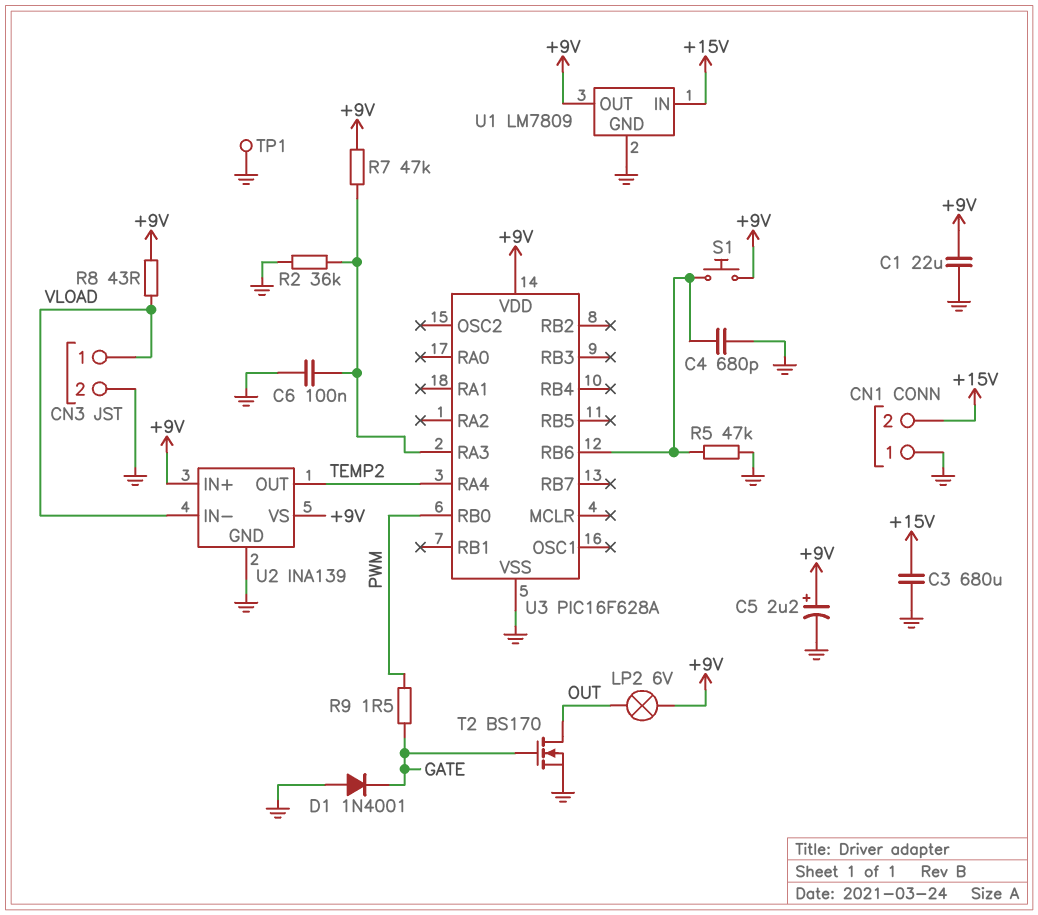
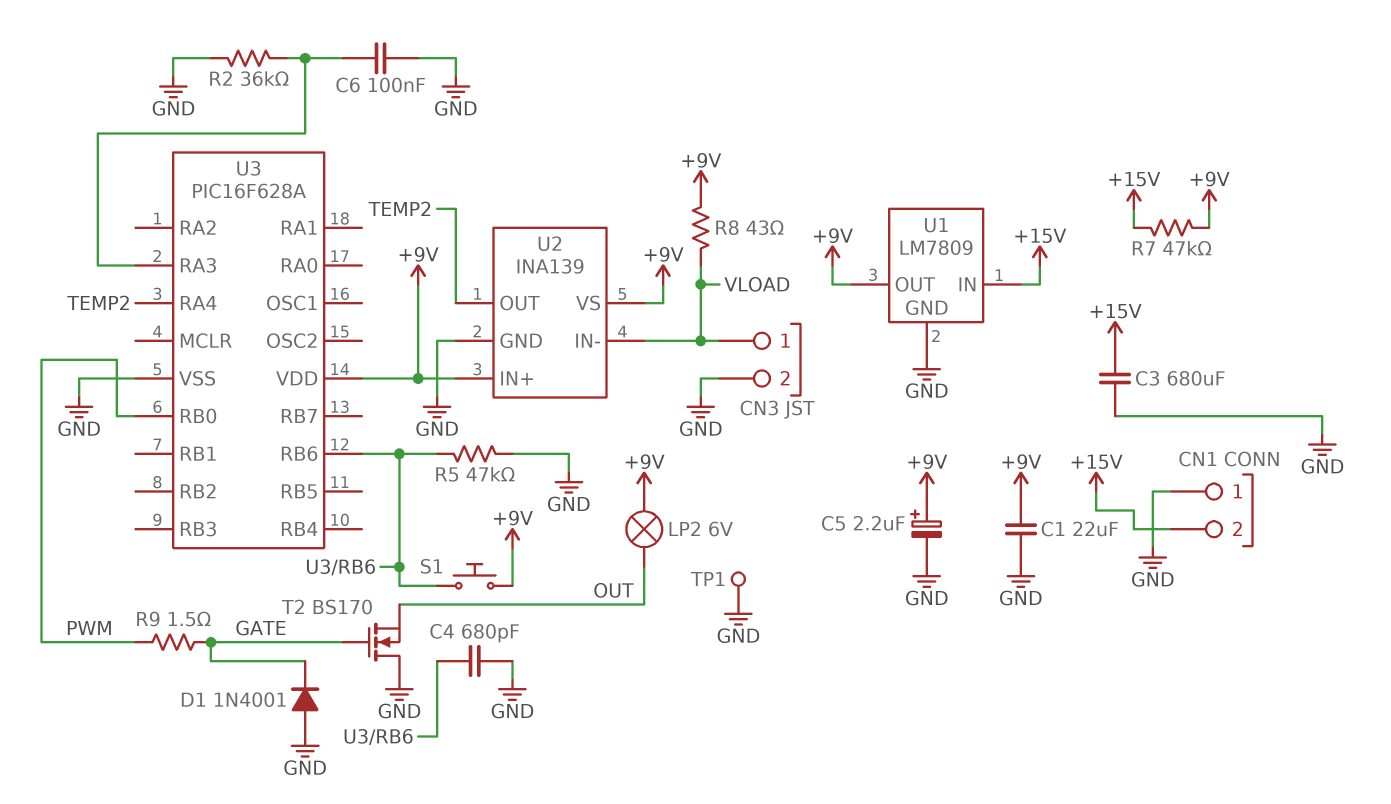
R7: 47k (+9V, U3/RA3) -> 47k (+9V, +15V)
T2: NMOS BS170 (G GATE, D OUT, S GND) -> NMOS BS170 (G GATE, D GND, S OUT)

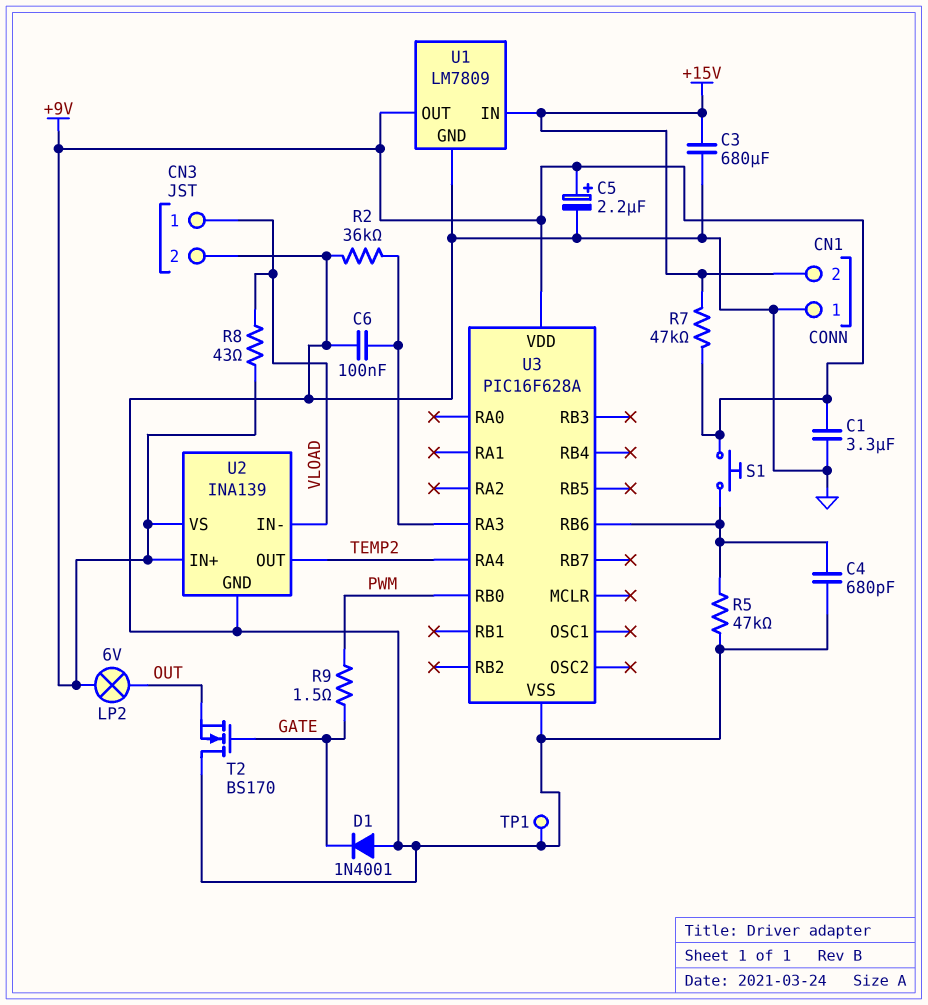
C1: 22uF (+9V, GND) -> 3.3uF (+9V, GND)

